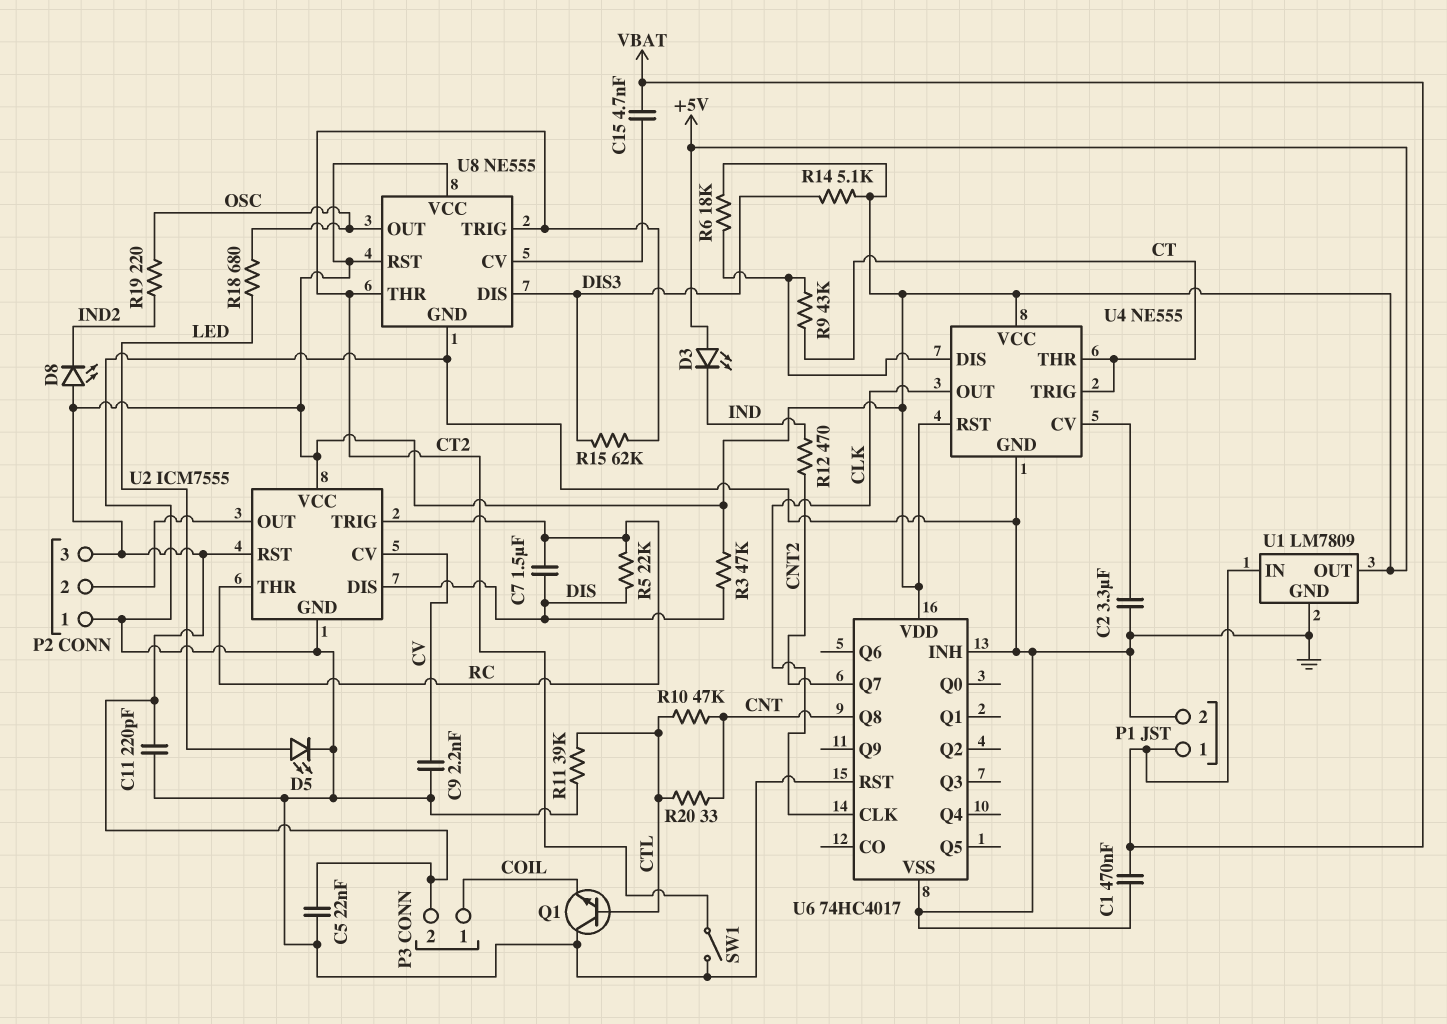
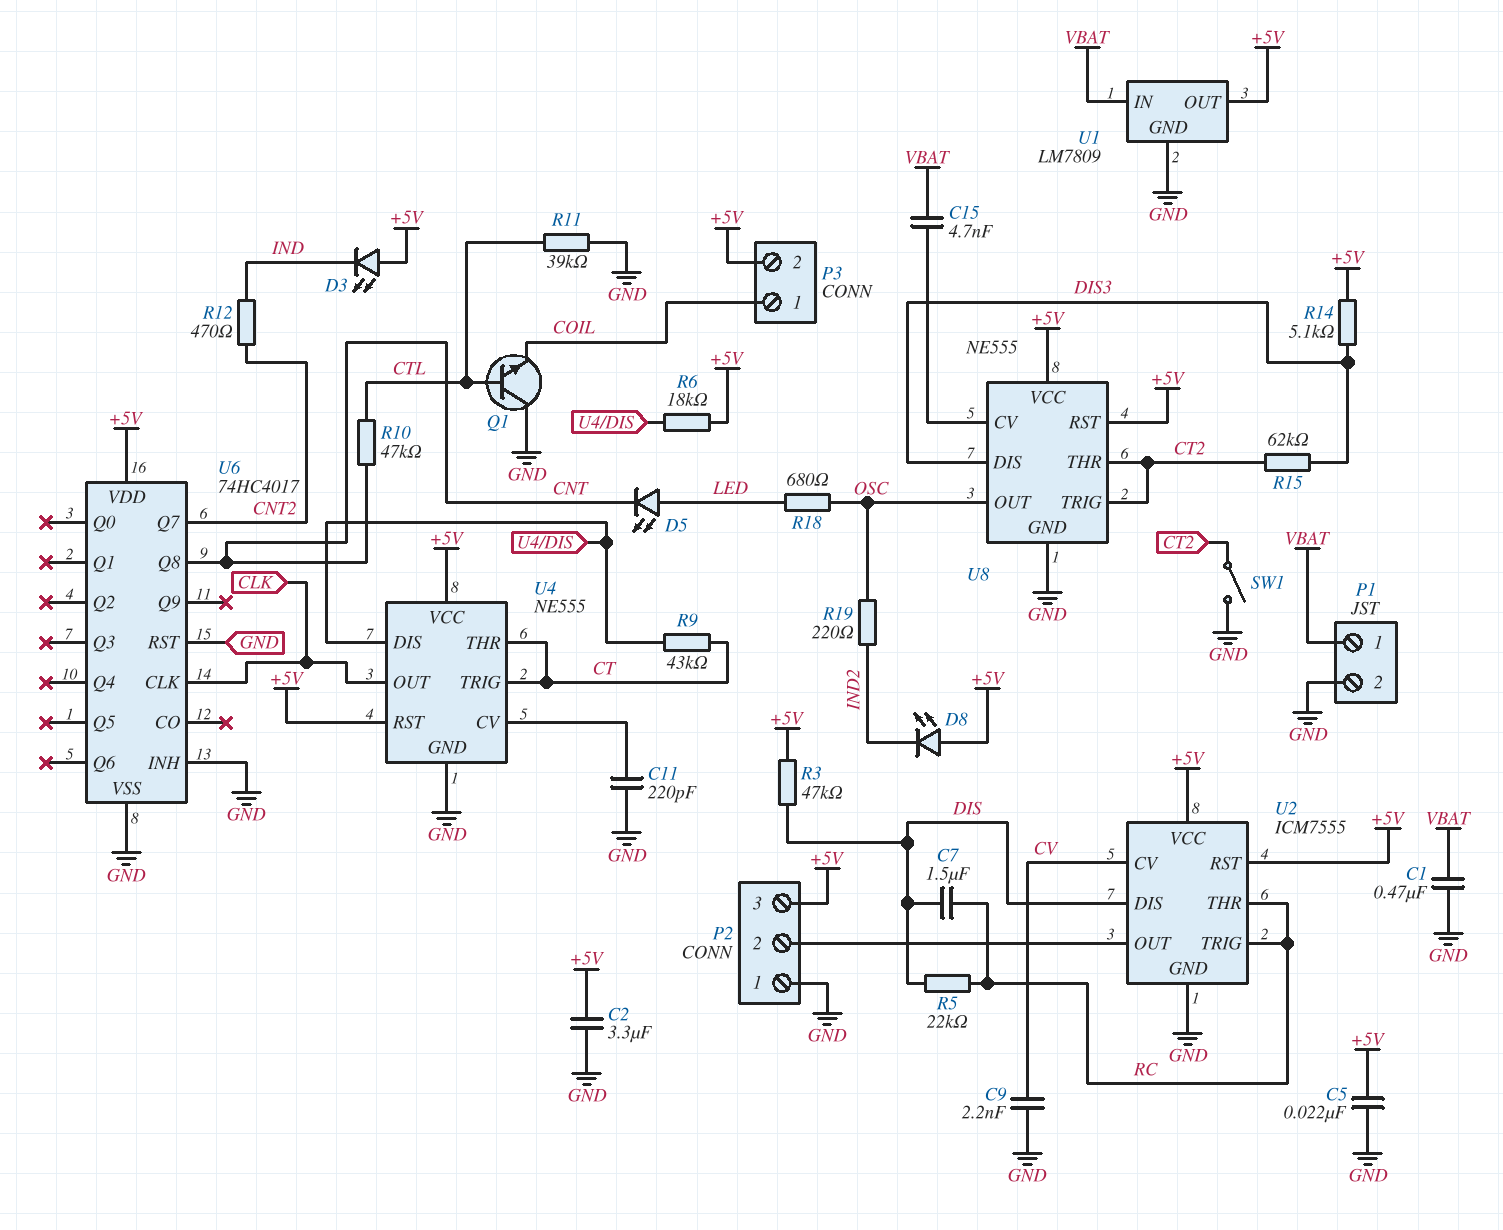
C2: 3.3uF (GND, U4/CV) -> 3.3uF (+5V, GND)
C11: 220pF (+5V, GND) -> 220pF (GND, U4/CV)
D5: LED (A LED, K GND) -> LED (A LED, K CNT)
R20: 33 (CNT, CTL) -> none

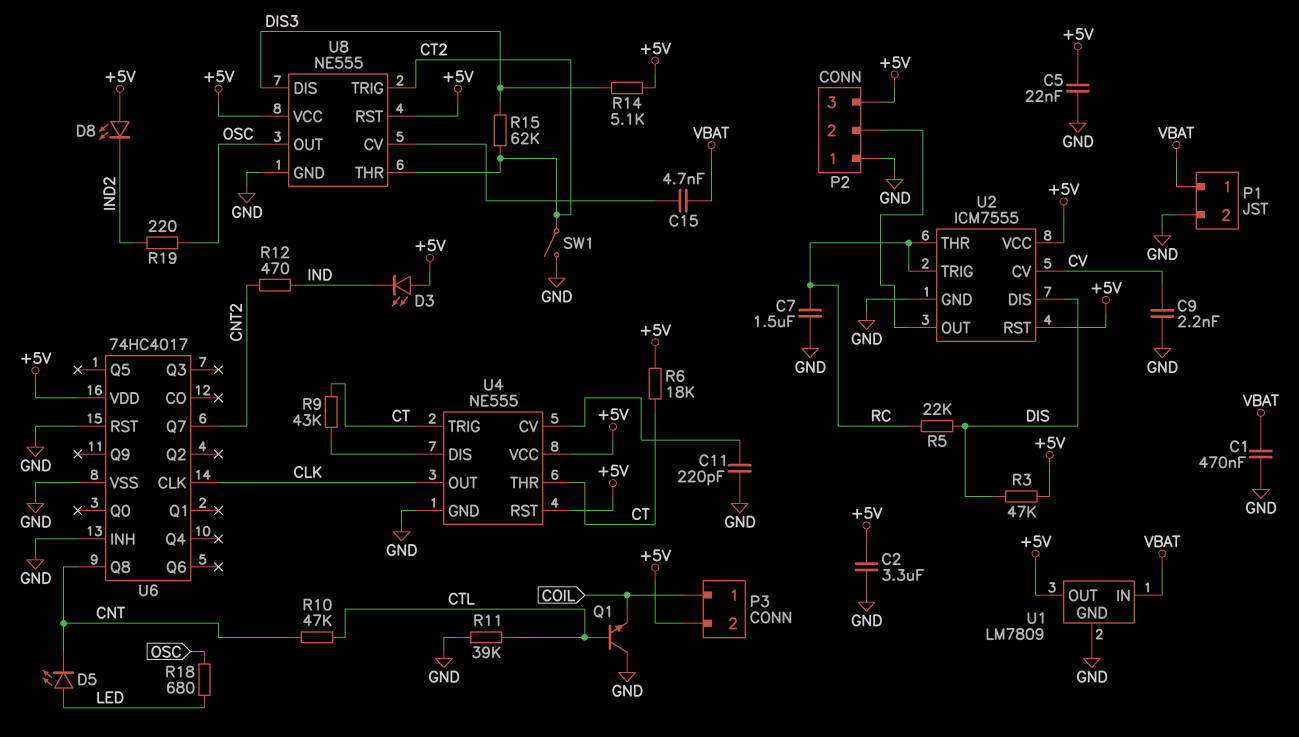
C7: 1.5uF (DIS, RC) -> 1.5uF (GND, RC)
R6: 18k (+5V, U4/DIS) -> 18k (+5V, CT)

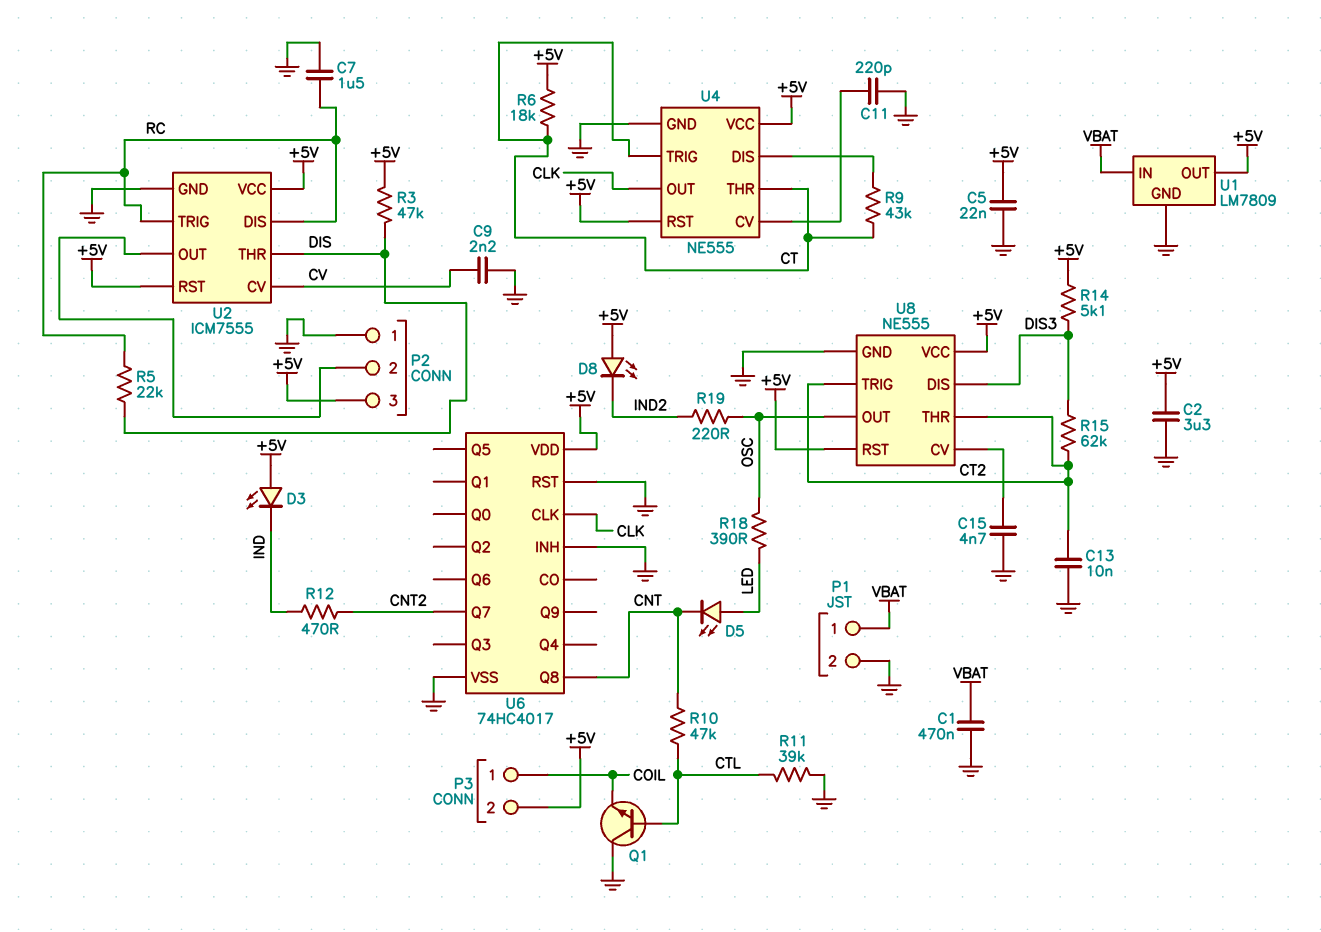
C13: none -> 10nF (CT2, GND)
C15: 4.7nF (U8/CV, VBAT) -> 4.7nF (GND, U8/CV)
R18: 680 (LED, OSC) -> 390 (LED, OSC)
SW1: switch (CT2, GND) -> none
U2 pin DIS: DIS -> RC
U2 pin THR: RC -> DIS

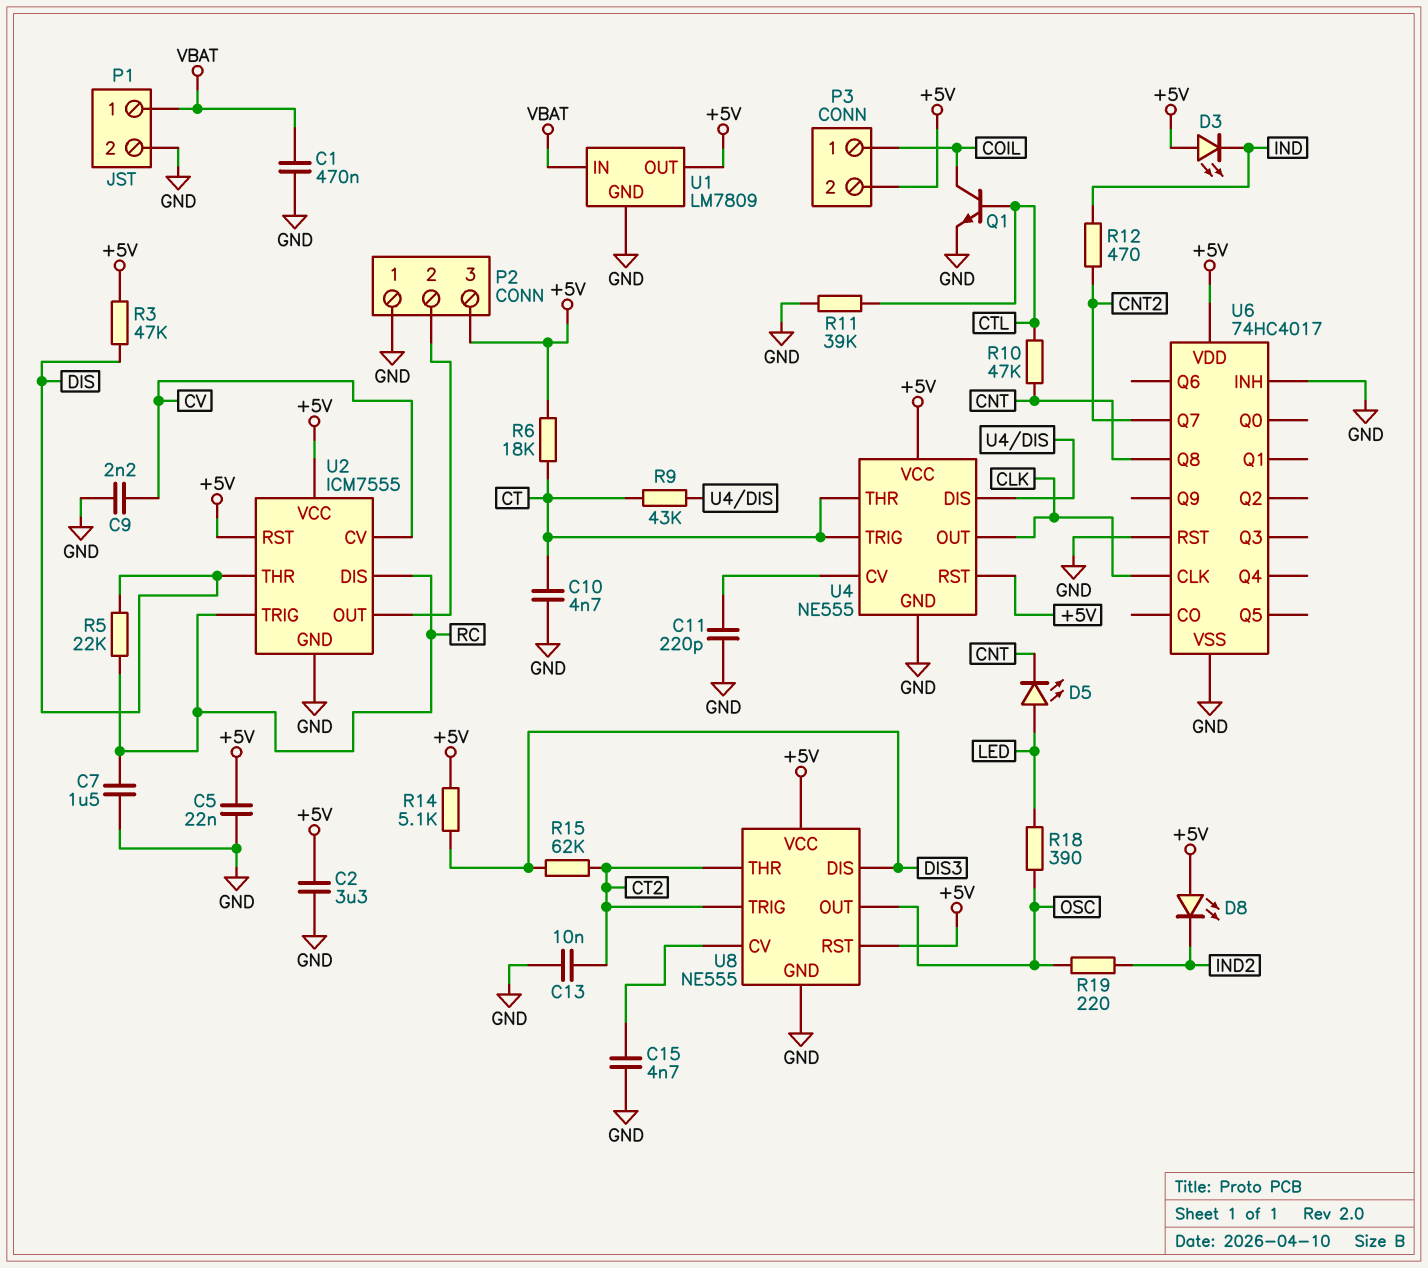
C10: none -> 4.7nF (CT, GND)
Q1: NPN (B CTL, C GND, E COIL) -> NPN (B CTL, C COIL, E GND)

